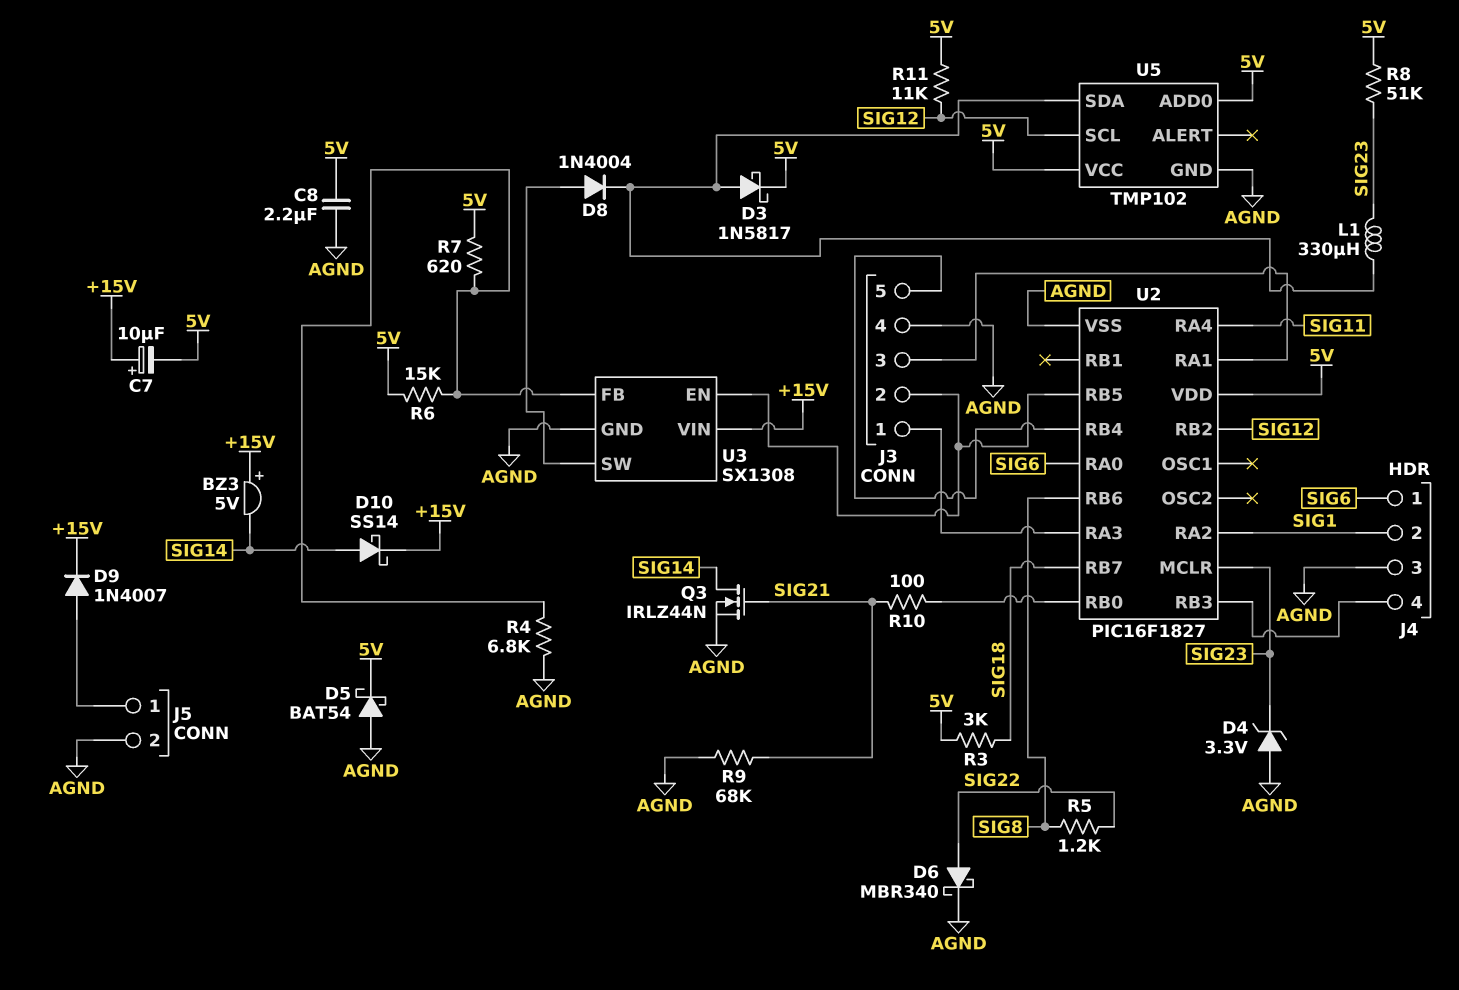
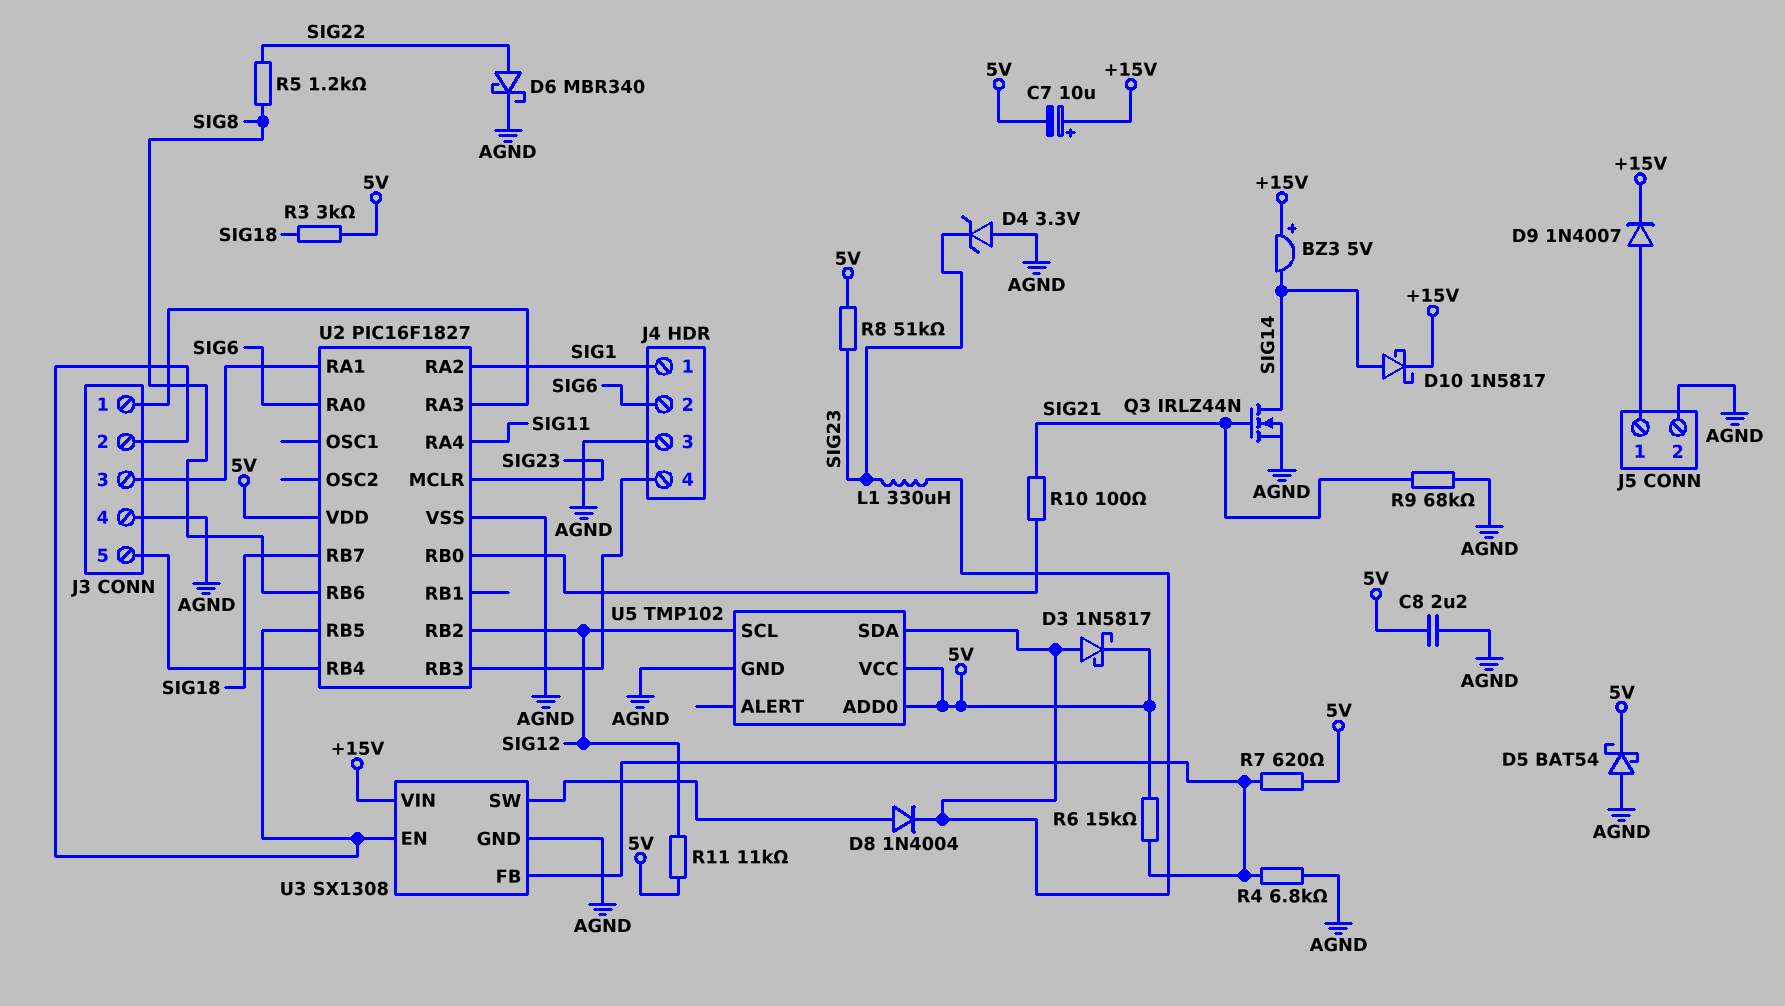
D10: schottky SS14 (A SIG14, K +15V) -> schottky 1N5817 (A SIG14, K +15V)
J4 pin 1: SIG6 -> SIG1
J4 pin 2: SIG1 -> SIG6

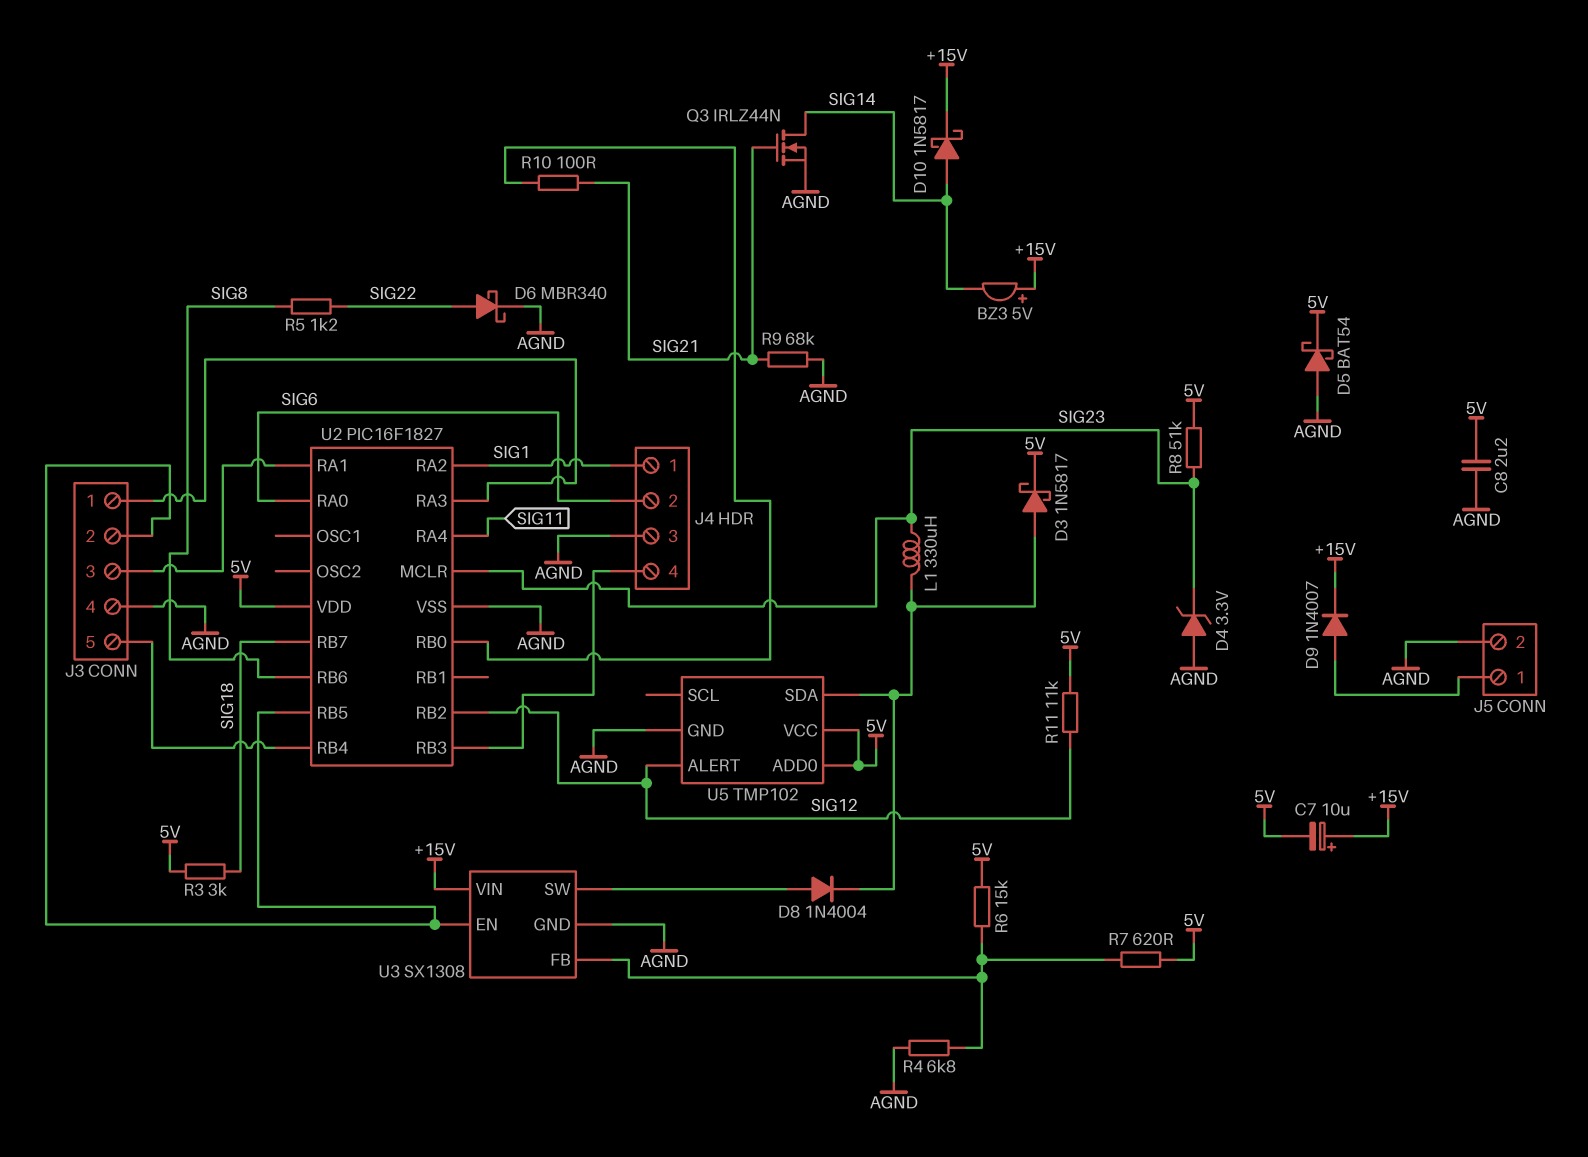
U5 pin ALERT: none -> SIG12
U5 pin SCL: SIG12 -> none

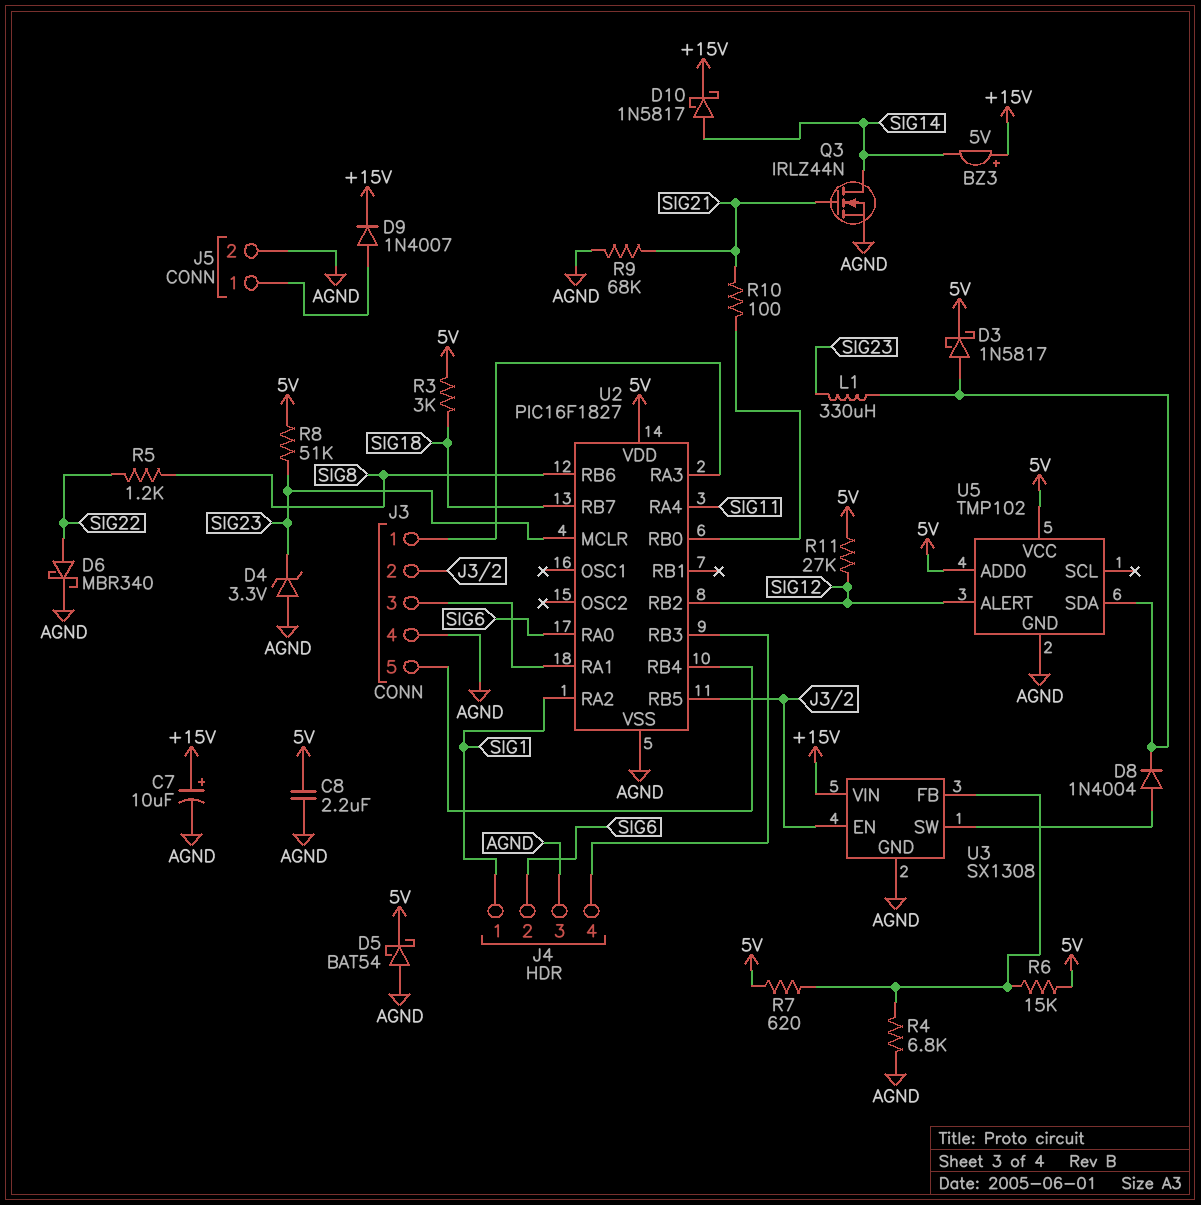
C7: 10uF (plus +15V, minus 5V) -> 10uF (plus +15V, minus AGND)
R11: 11k (5V, SIG12) -> 27k (5V, SIG12)

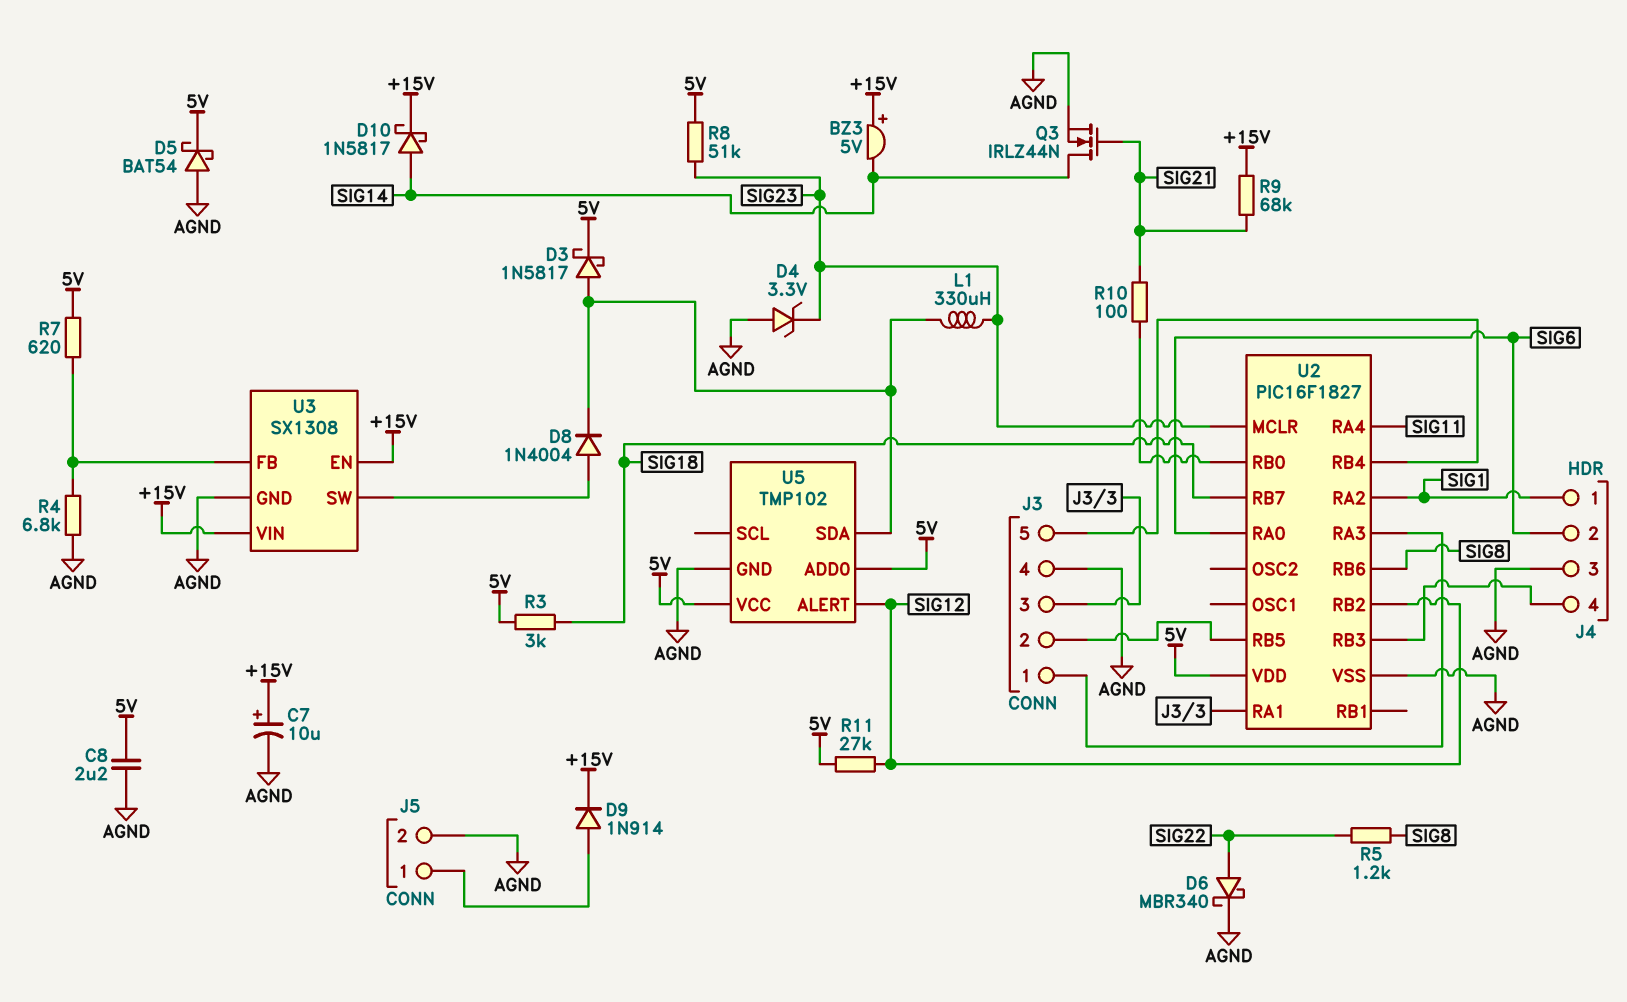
D9: diode 1N4007 (A J5/1, K +15V) -> diode 1N914 (A J5/1, K +15V)
R6: 15k (5V, U3/FB) -> none
R9: 68k (AGND, SIG21) -> 68k (+15V, SIG21)
U3 pin EN: J3/2 -> +15V

